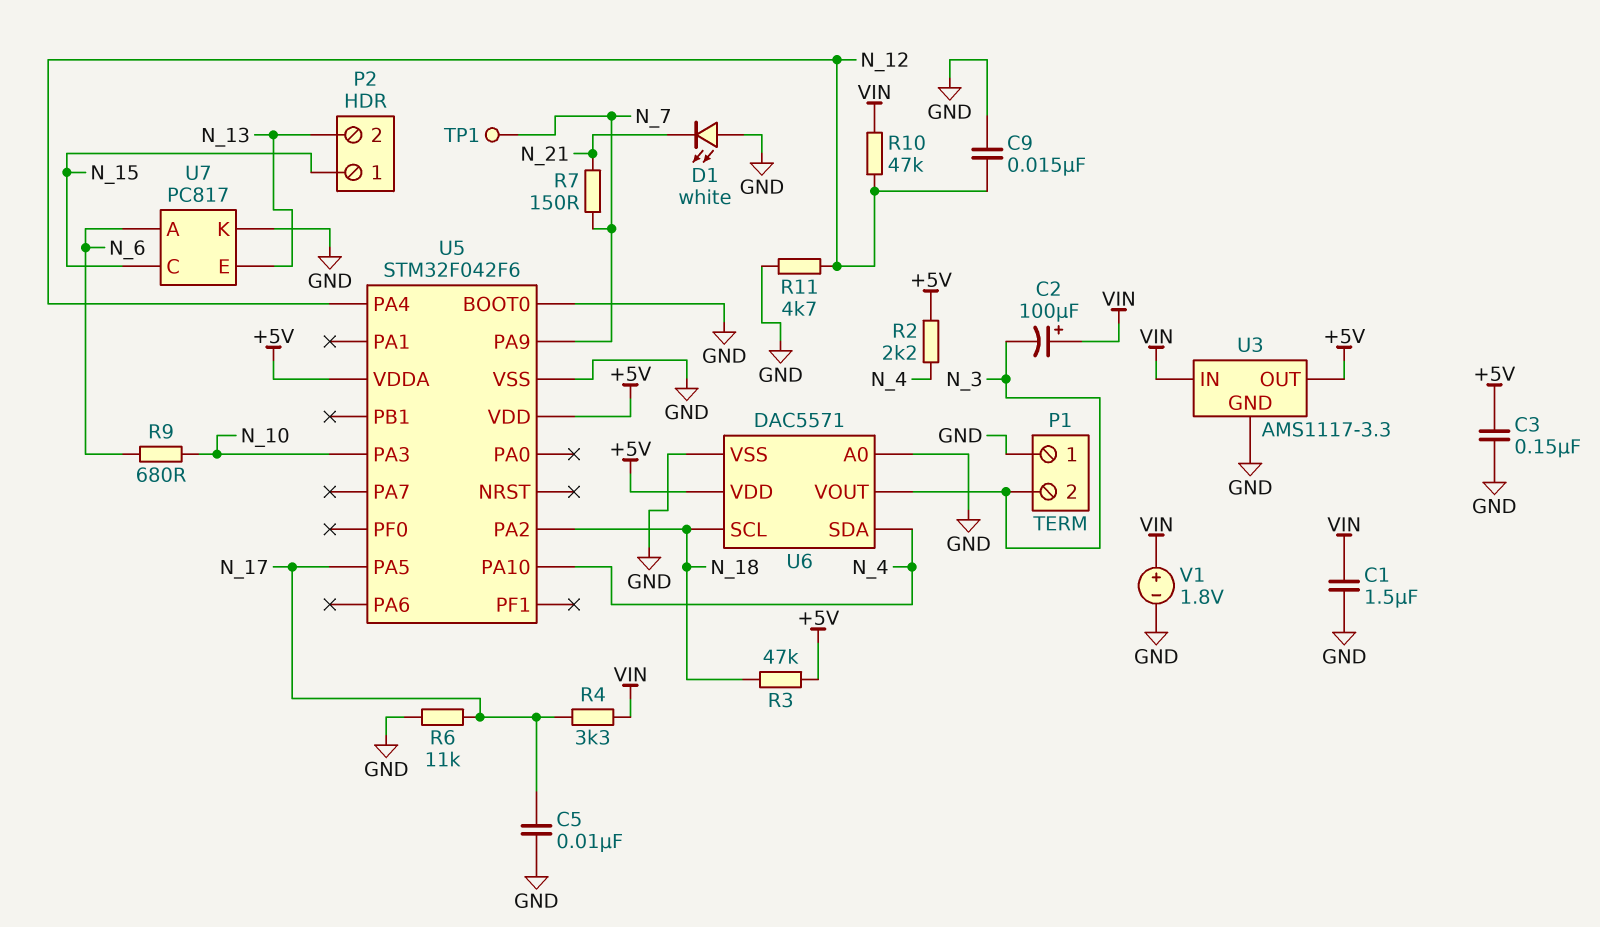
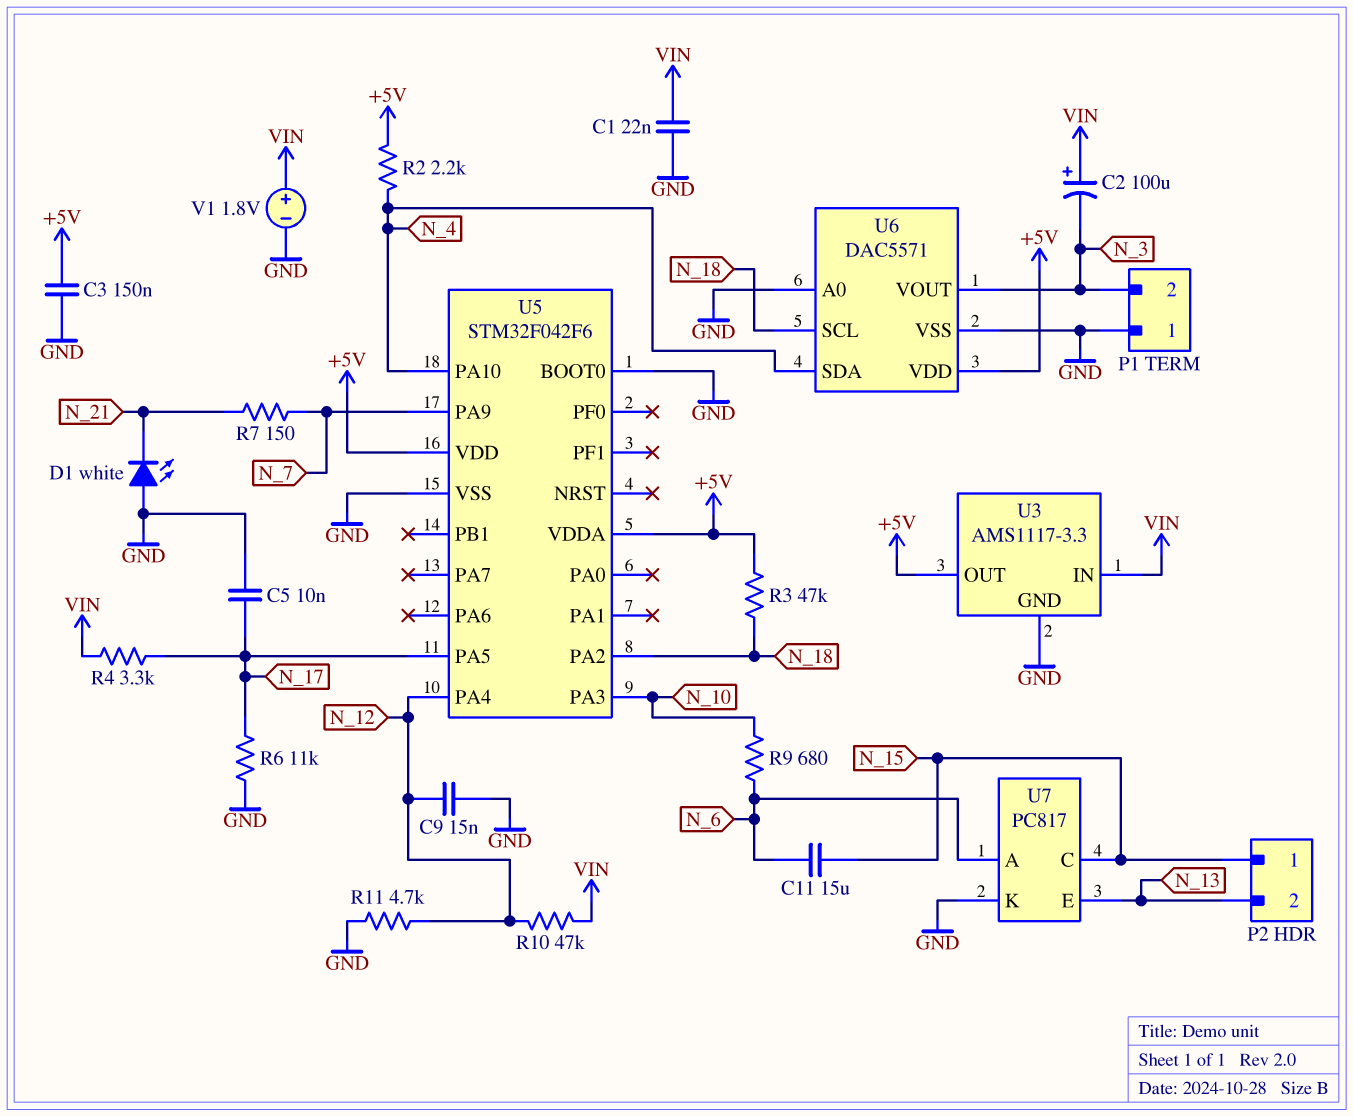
C1: 1.5uF (GND, VIN) -> 22nF (GND, VIN)
C11: none -> 15uF (N_6, N_15)
TP1: test point (N_7) -> none

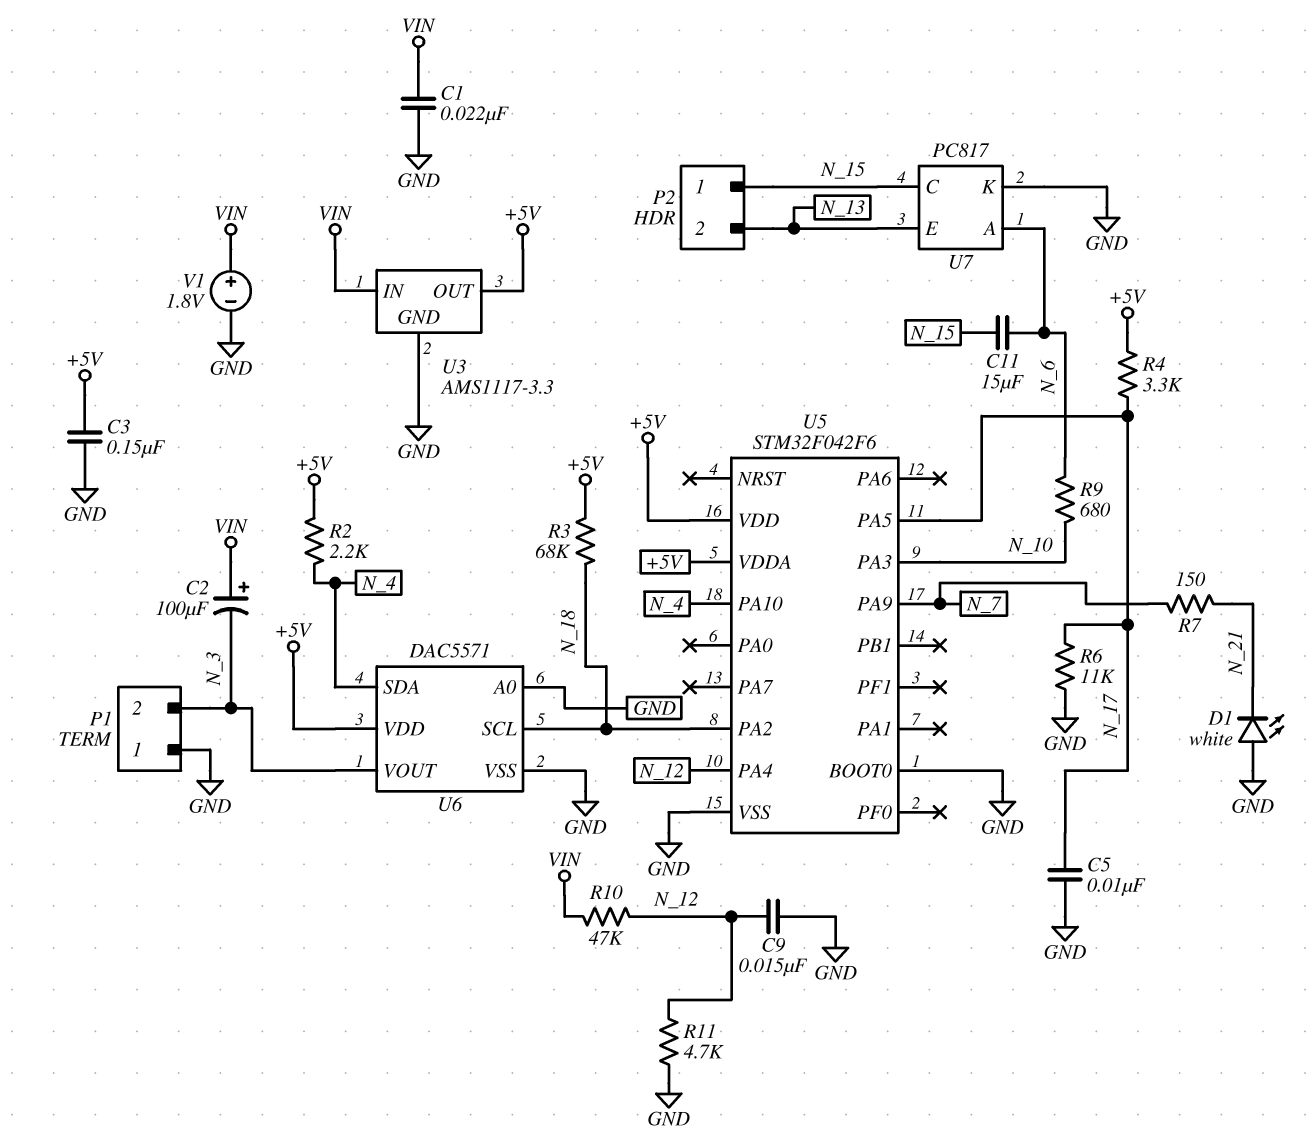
R3: 47k (+5V, N_18) -> 68k (+5V, N_18)
R4: 3.3k (N_17, VIN) -> 3.3k (+5V, N_17)

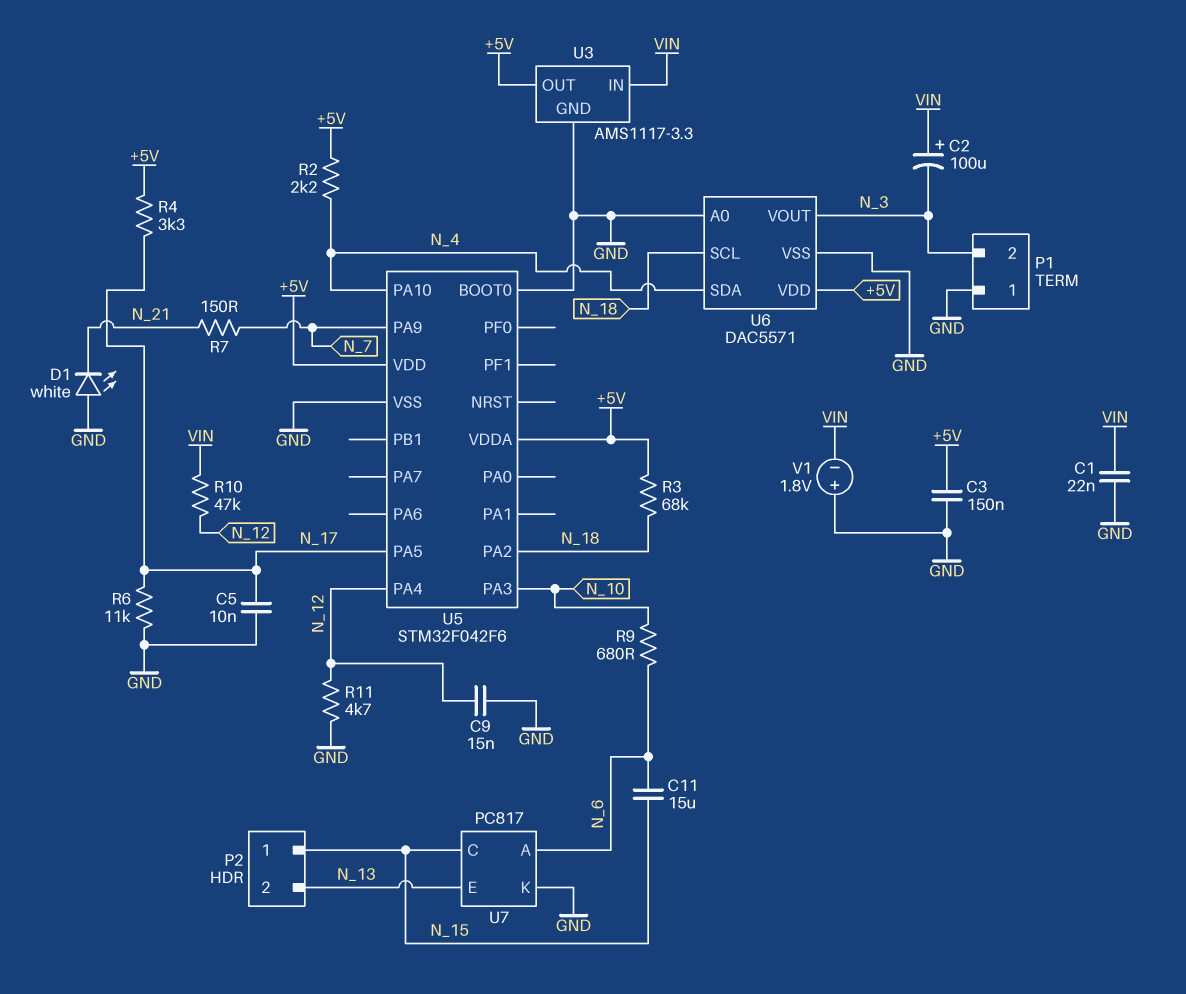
V1: 1.8V (plus VIN, minus GND) -> 1.8V (plus GND, minus VIN)

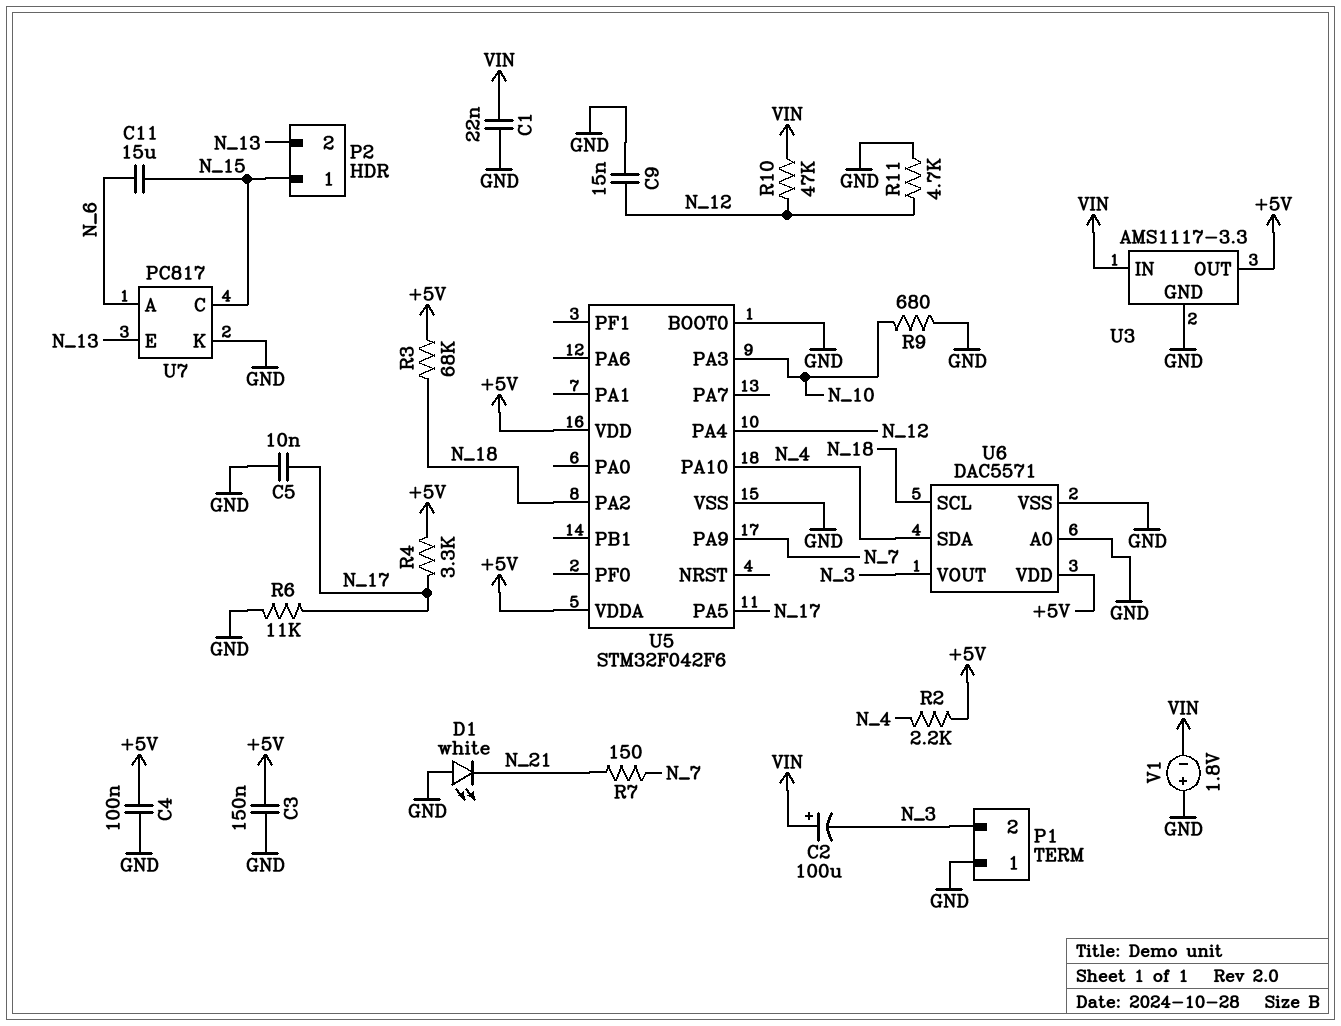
C4: none -> 100nF (+5V, GND)
R9: 680 (N_6, N_10) -> 680 (GND, N_10)

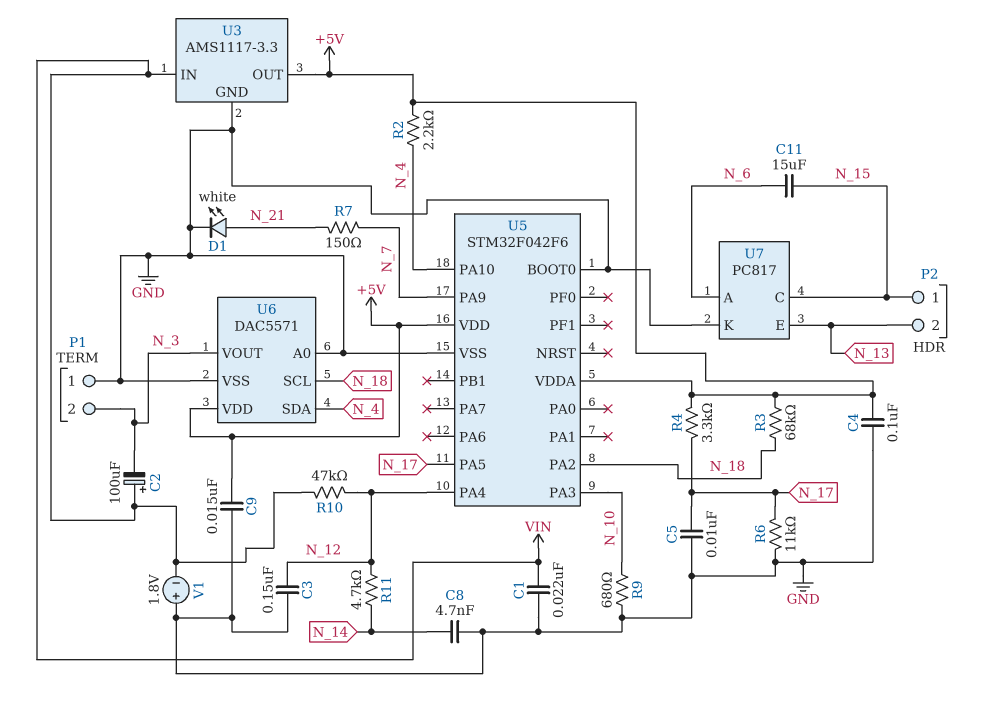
C3: 150nF (+5V, GND) -> 150nF (GND, N_12)
C8: none -> 4.7nF (GND, N_14)
C9: 15nF (GND, N_12) -> 15nF (+5V, GND)
D1: LED white (A GND, K N_21) -> LED white (A N_21, K GND)
R11: 4.7k (GND, N_12) -> 4.7k (N_12, N_14)

